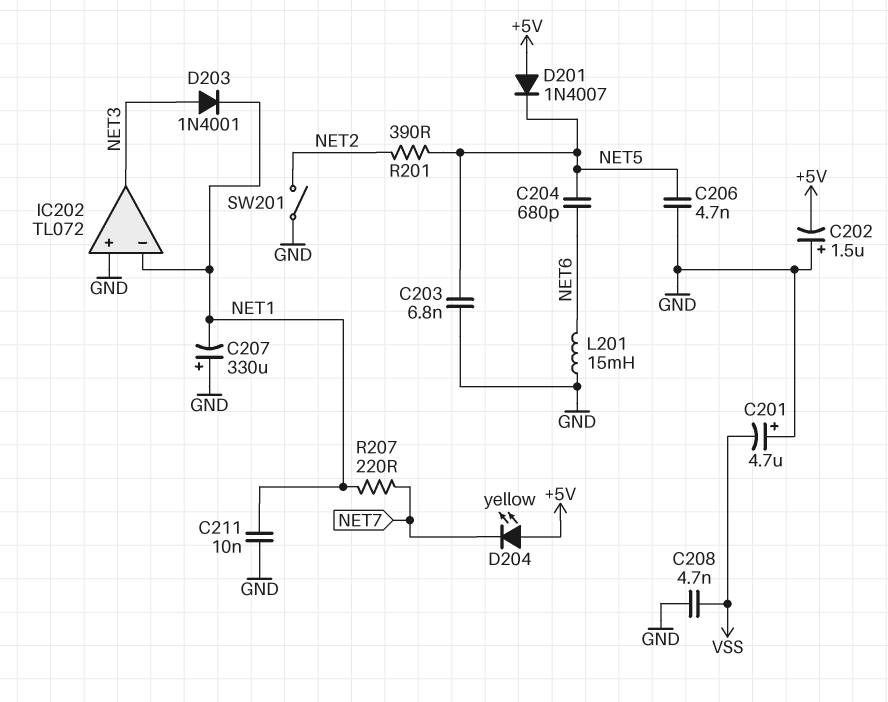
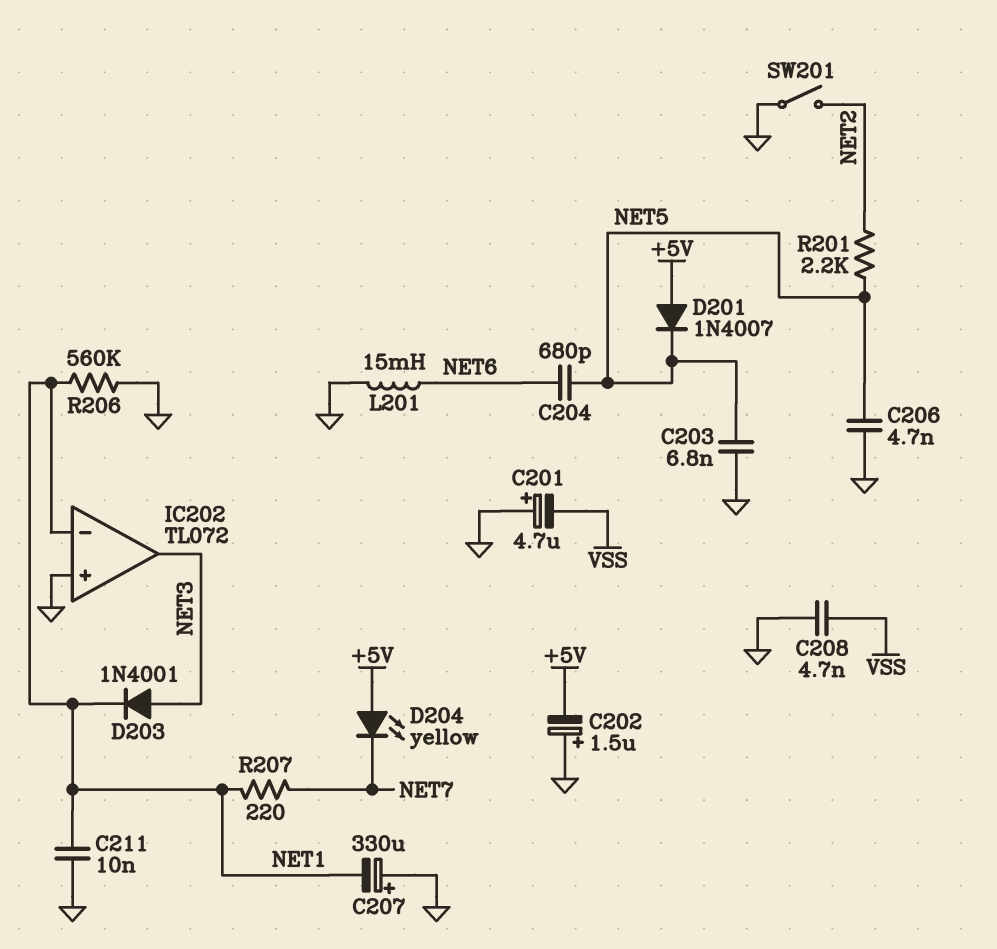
R201: 390 (NET2, NET5) -> 2.2k (NET2, NET5)
R206: none -> 560k (GND, NET1)

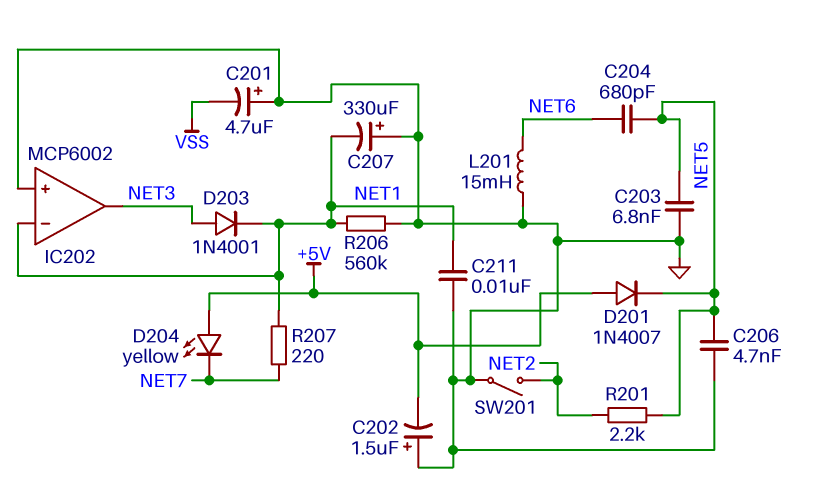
C208: 4.7nF (GND, VSS) -> none
IC202: TL072 -> MCP6002

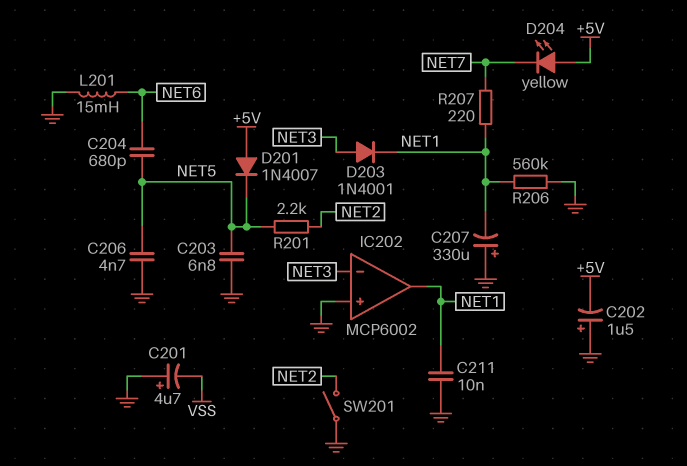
IC202 pin in-: NET1 -> NET3
IC202 pin out: NET3 -> NET1

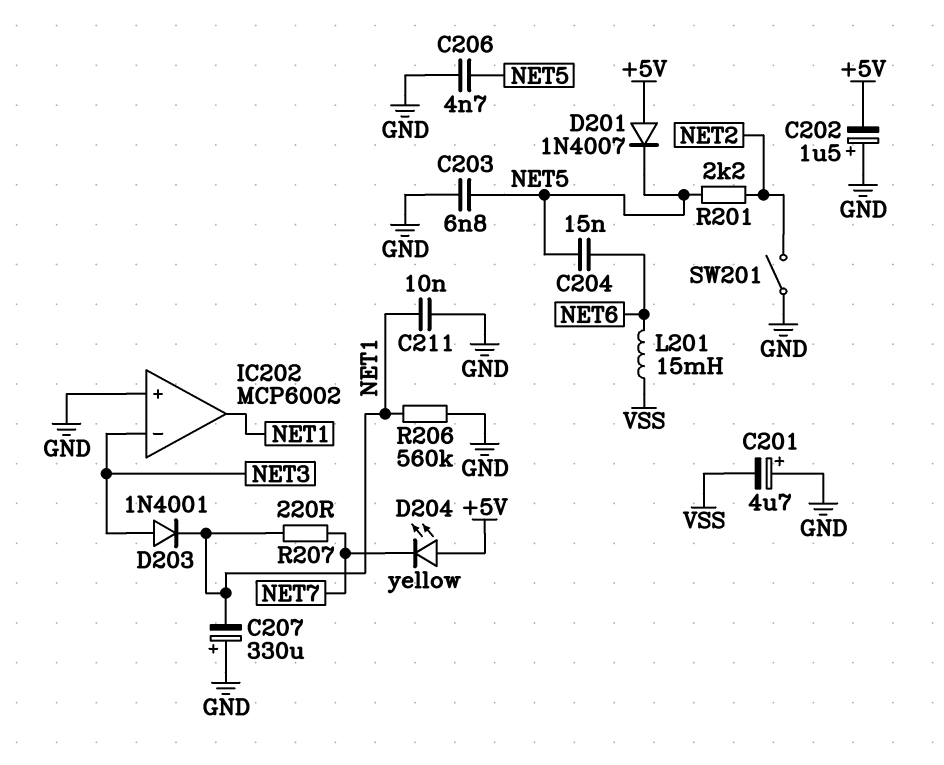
C204: 680pF (NET5, NET6) -> 15nF (NET5, NET6)
L201: 15mH (GND, NET6) -> 15mH (NET6, VSS)

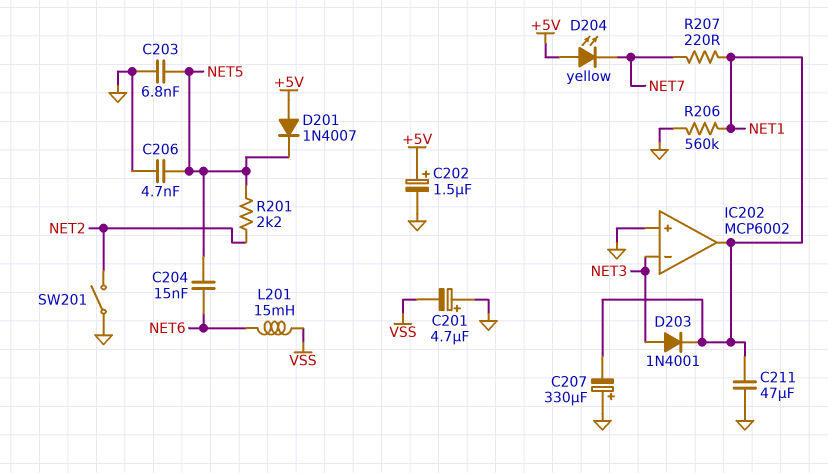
C202: 1.5uF (plus GND, minus +5V) -> 1.5uF (plus +5V, minus GND)
C211: 10nF (GND, NET1) -> 47uF (GND, NET1)

